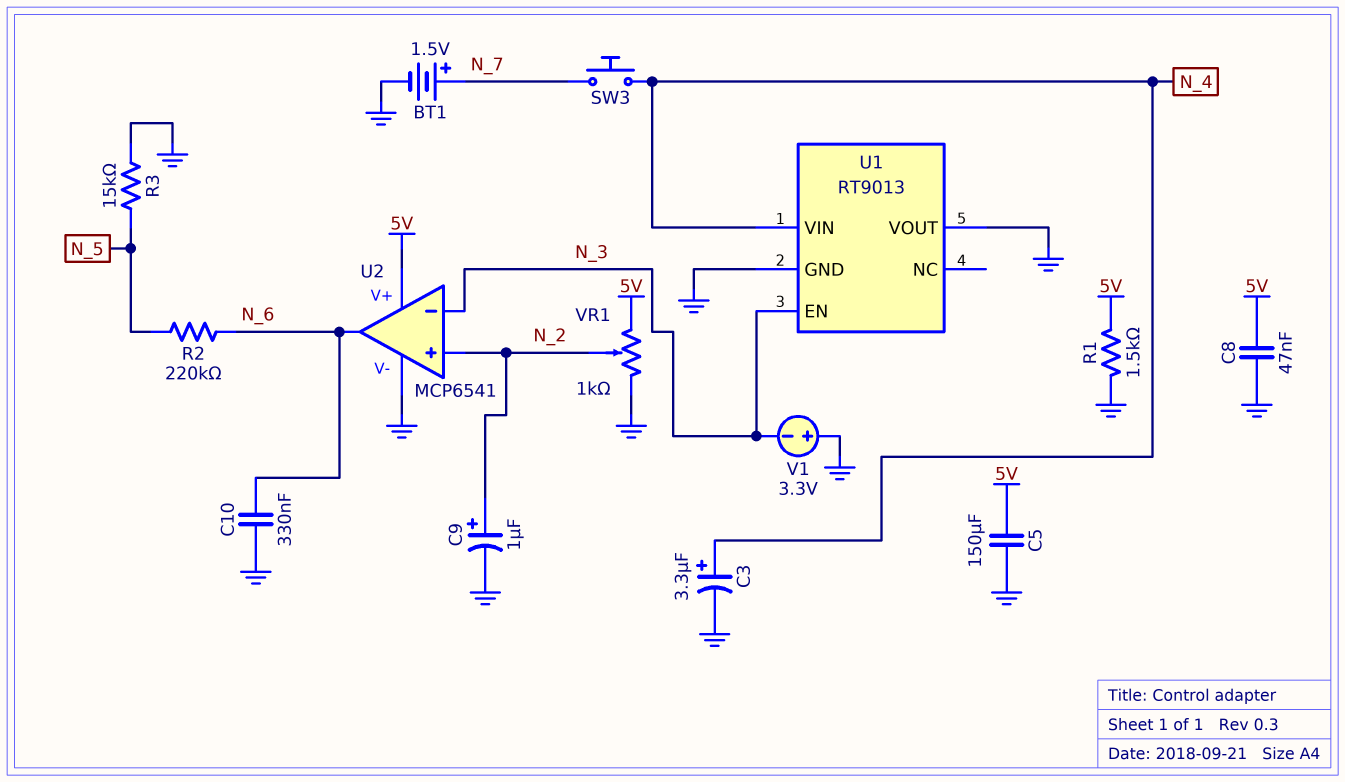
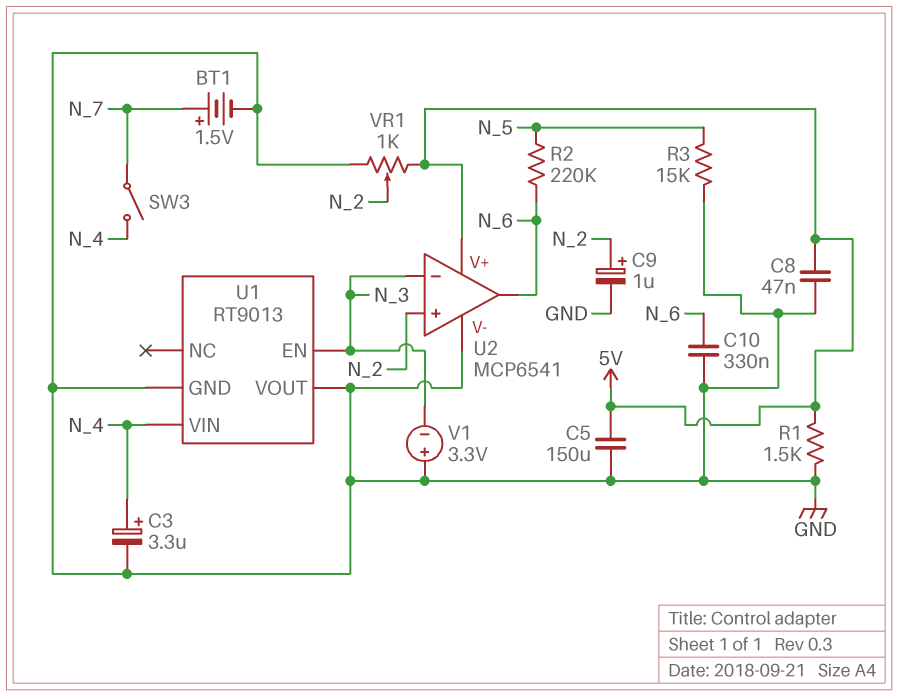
SW3: button (N_4, N_7) -> switch (N_4, N_7)

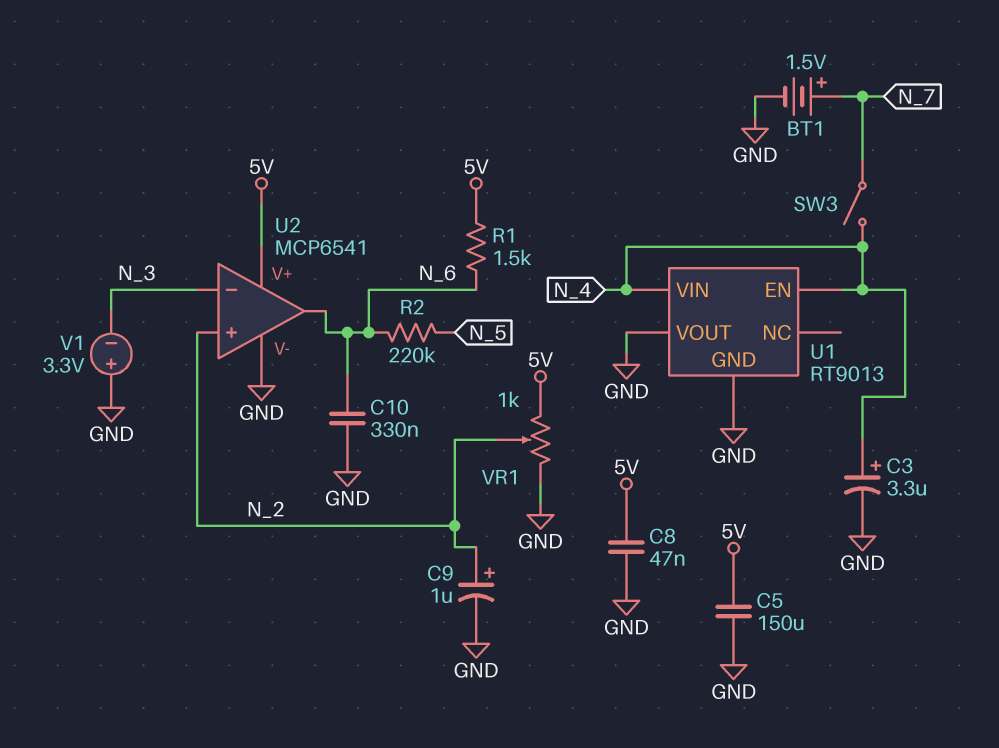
R1: 1.5k (5V, GND) -> 1.5k (5V, N_6)
R3: 15k (GND, N_5) -> none
U1 pin EN: N_3 -> N_4

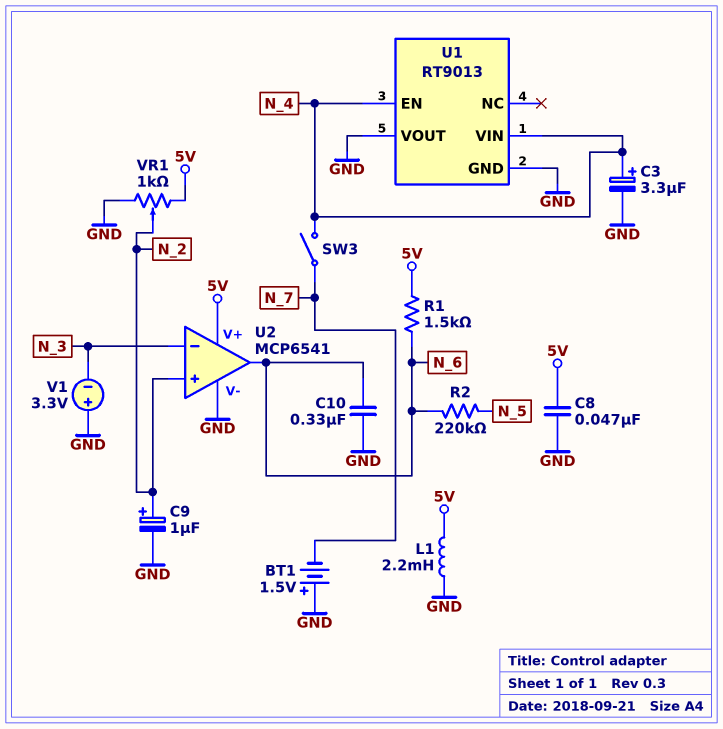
BT1: 1.5V (plus N_7, minus GND) -> 1.5V (plus GND, minus N_7)
C5: 150uF (5V, GND) -> none
L1: none -> 2.2mH (5V, GND)

